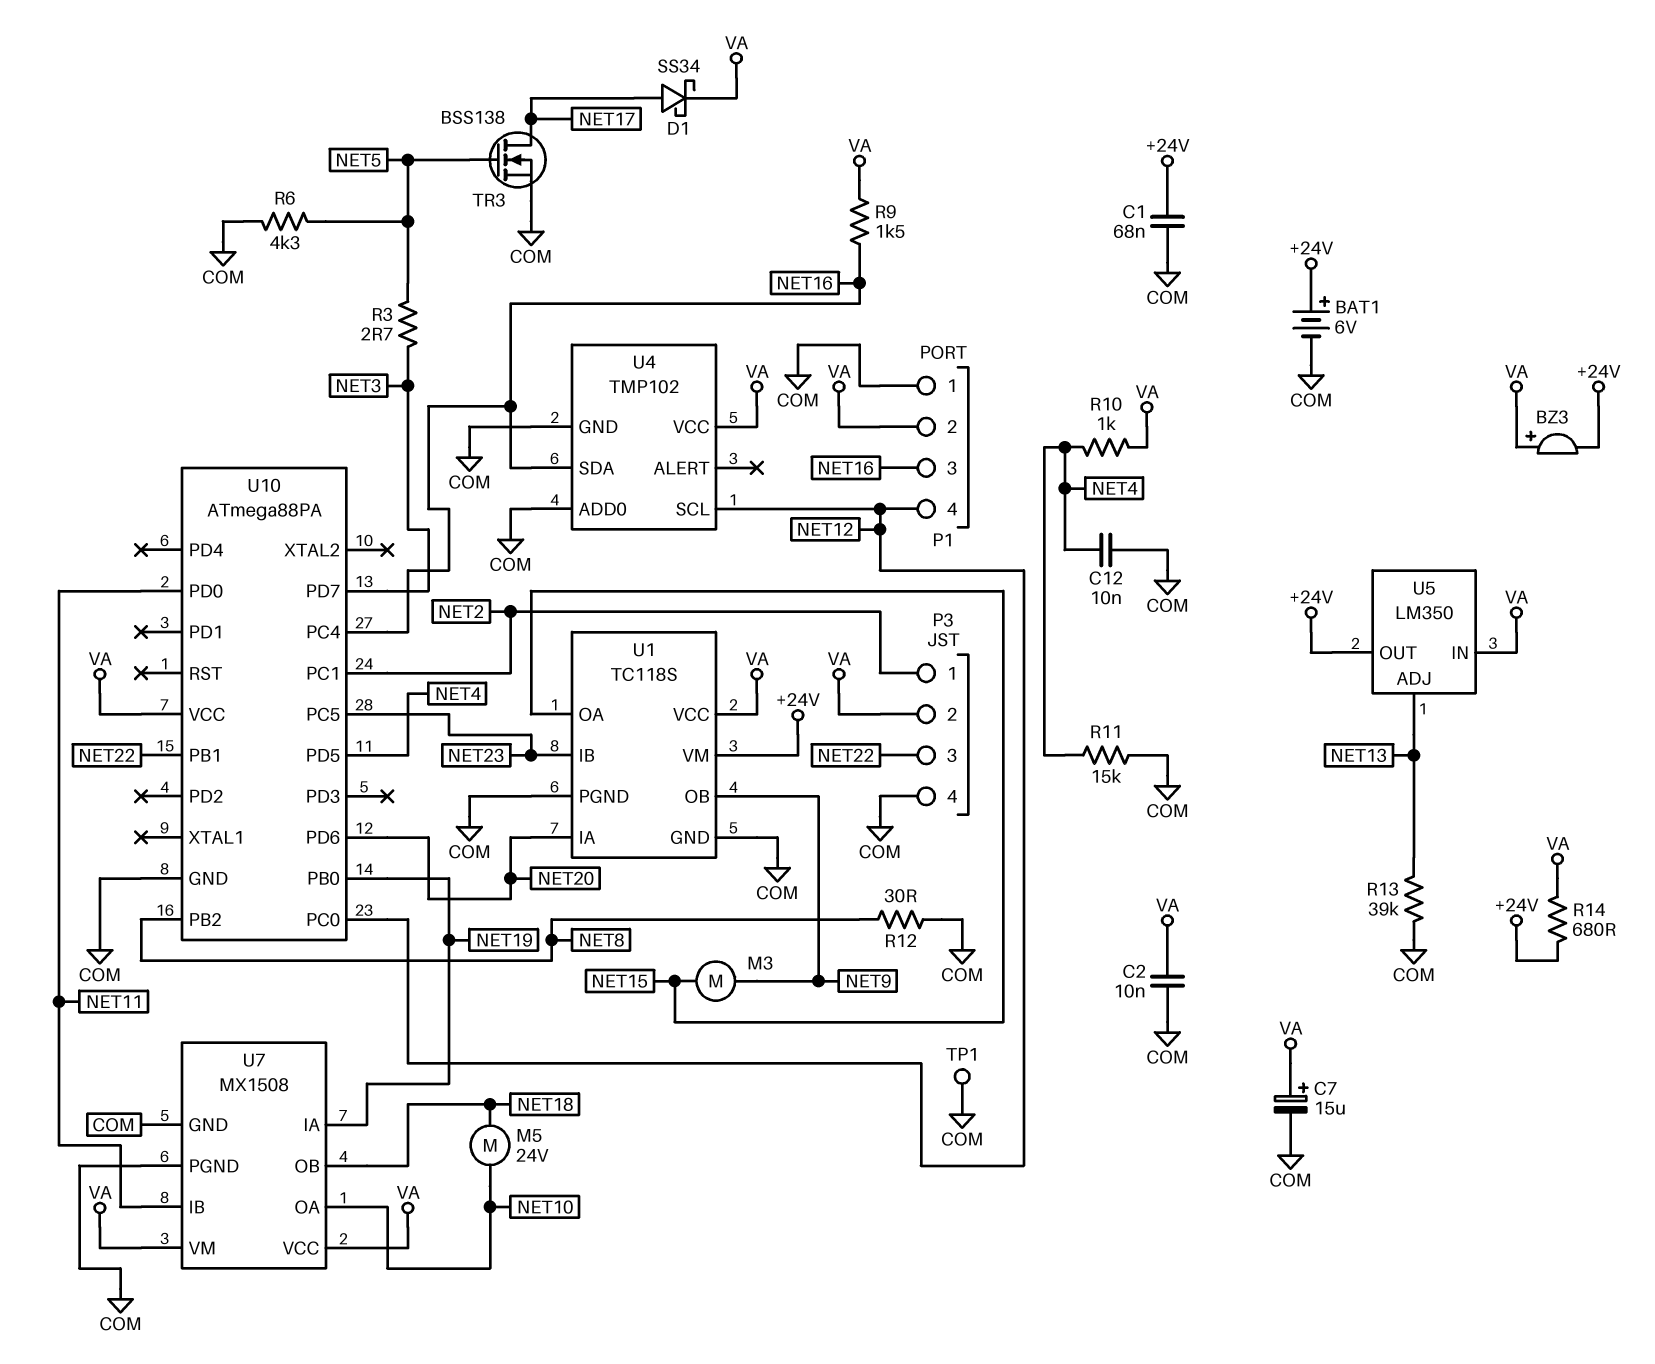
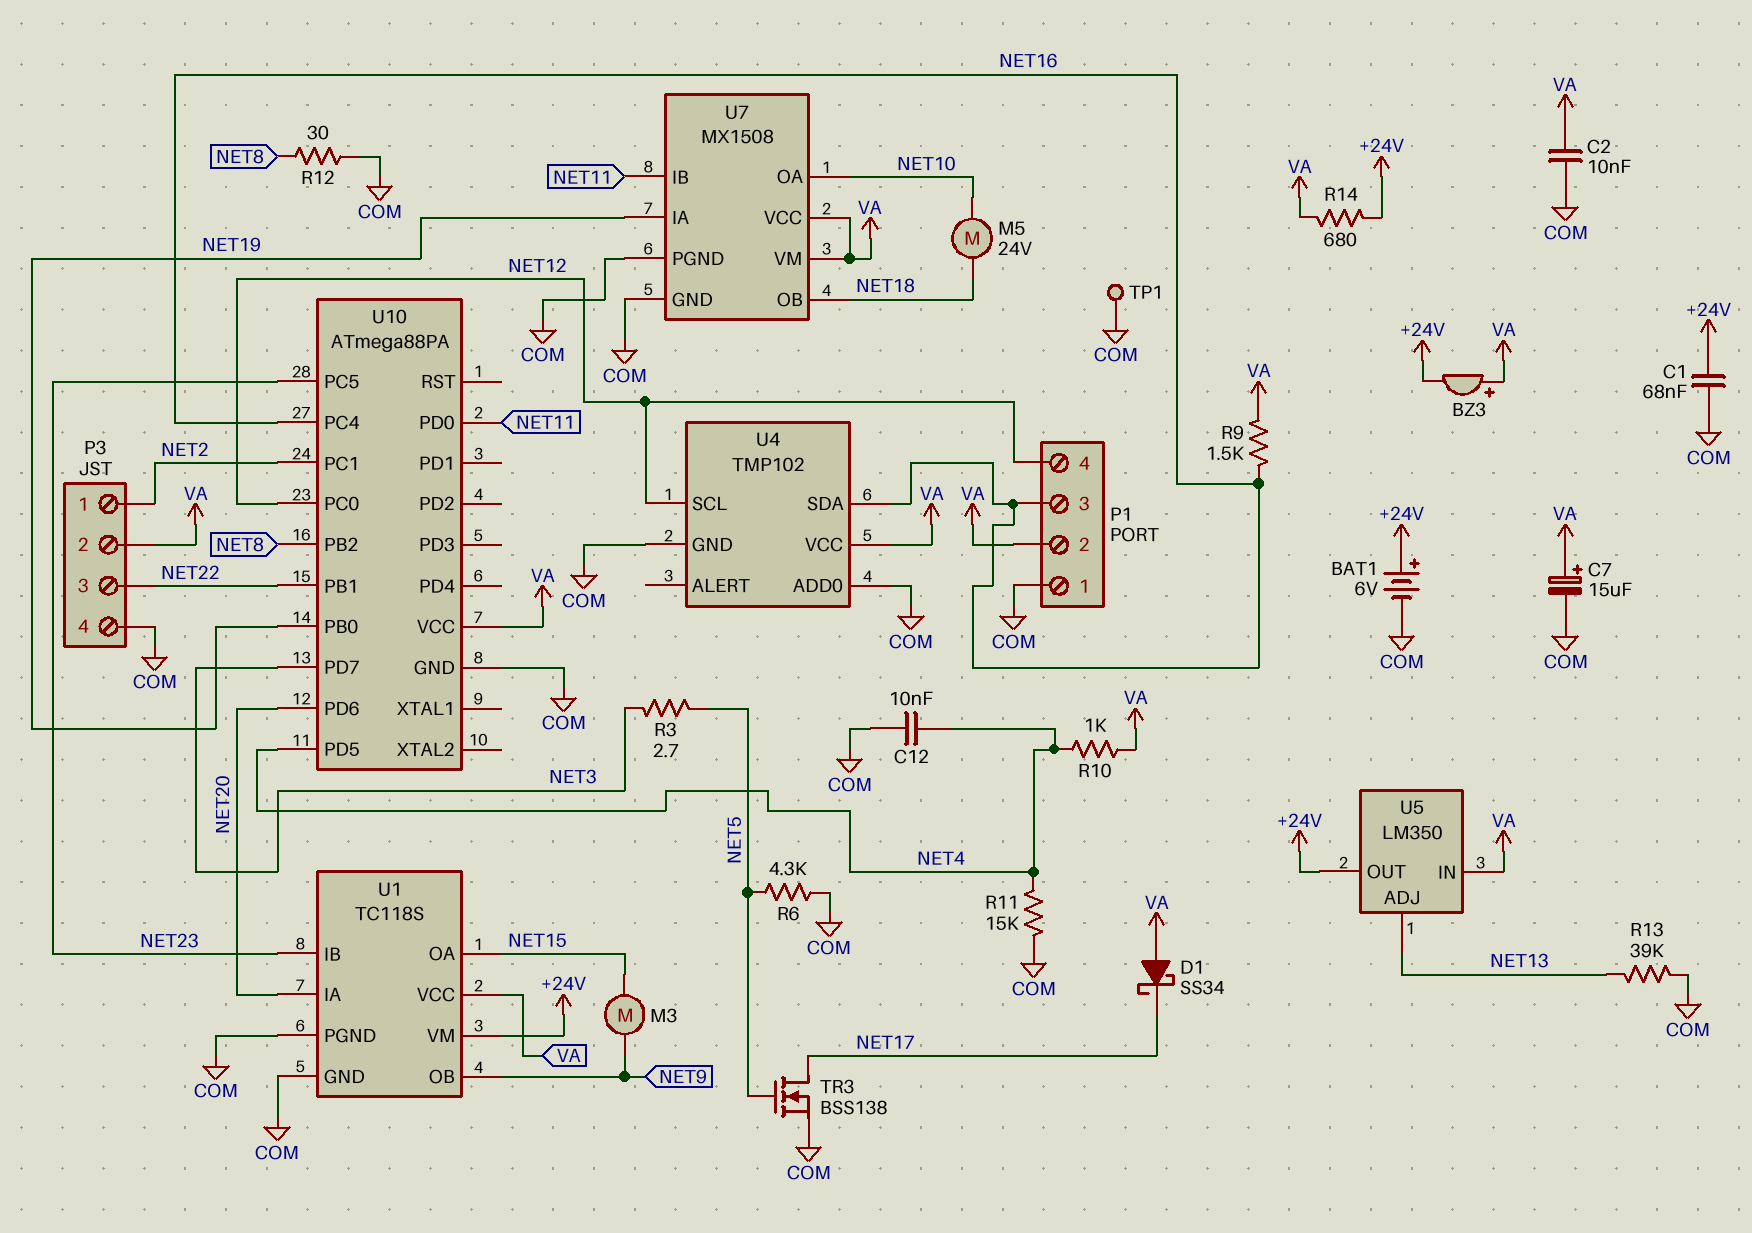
D1: schottky SS34 (A NET17, K VA) -> schottky SS34 (A VA, K NET17)

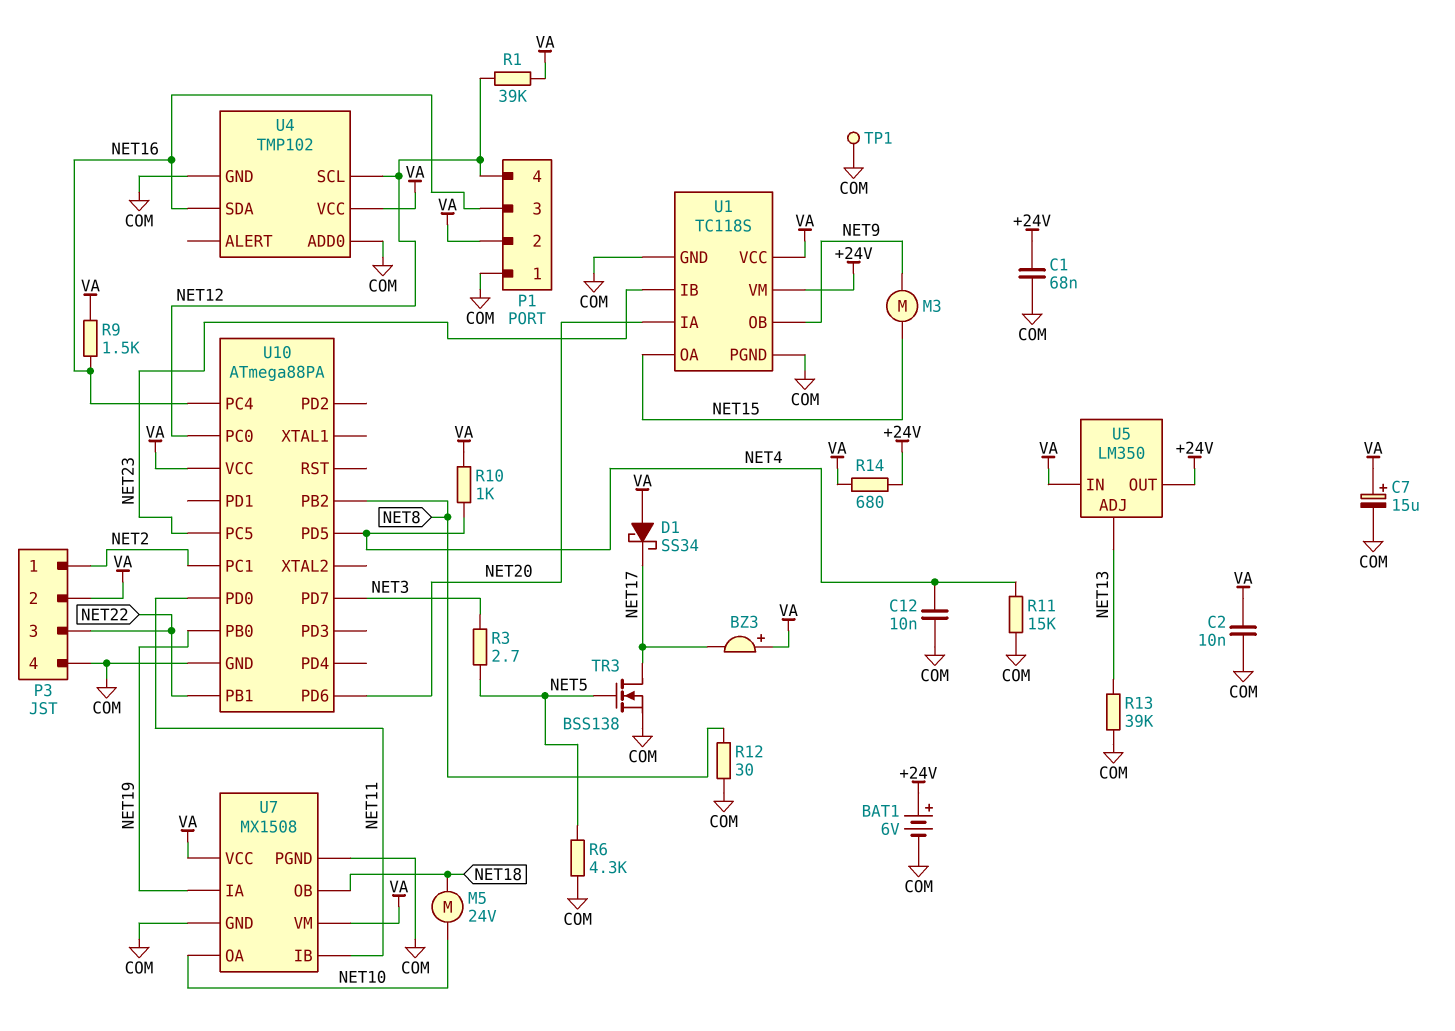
BZ3: buzzer (plus VA, minus +24V) -> buzzer (plus VA, minus NET17)
R1: none -> 39k (NET12, VA)

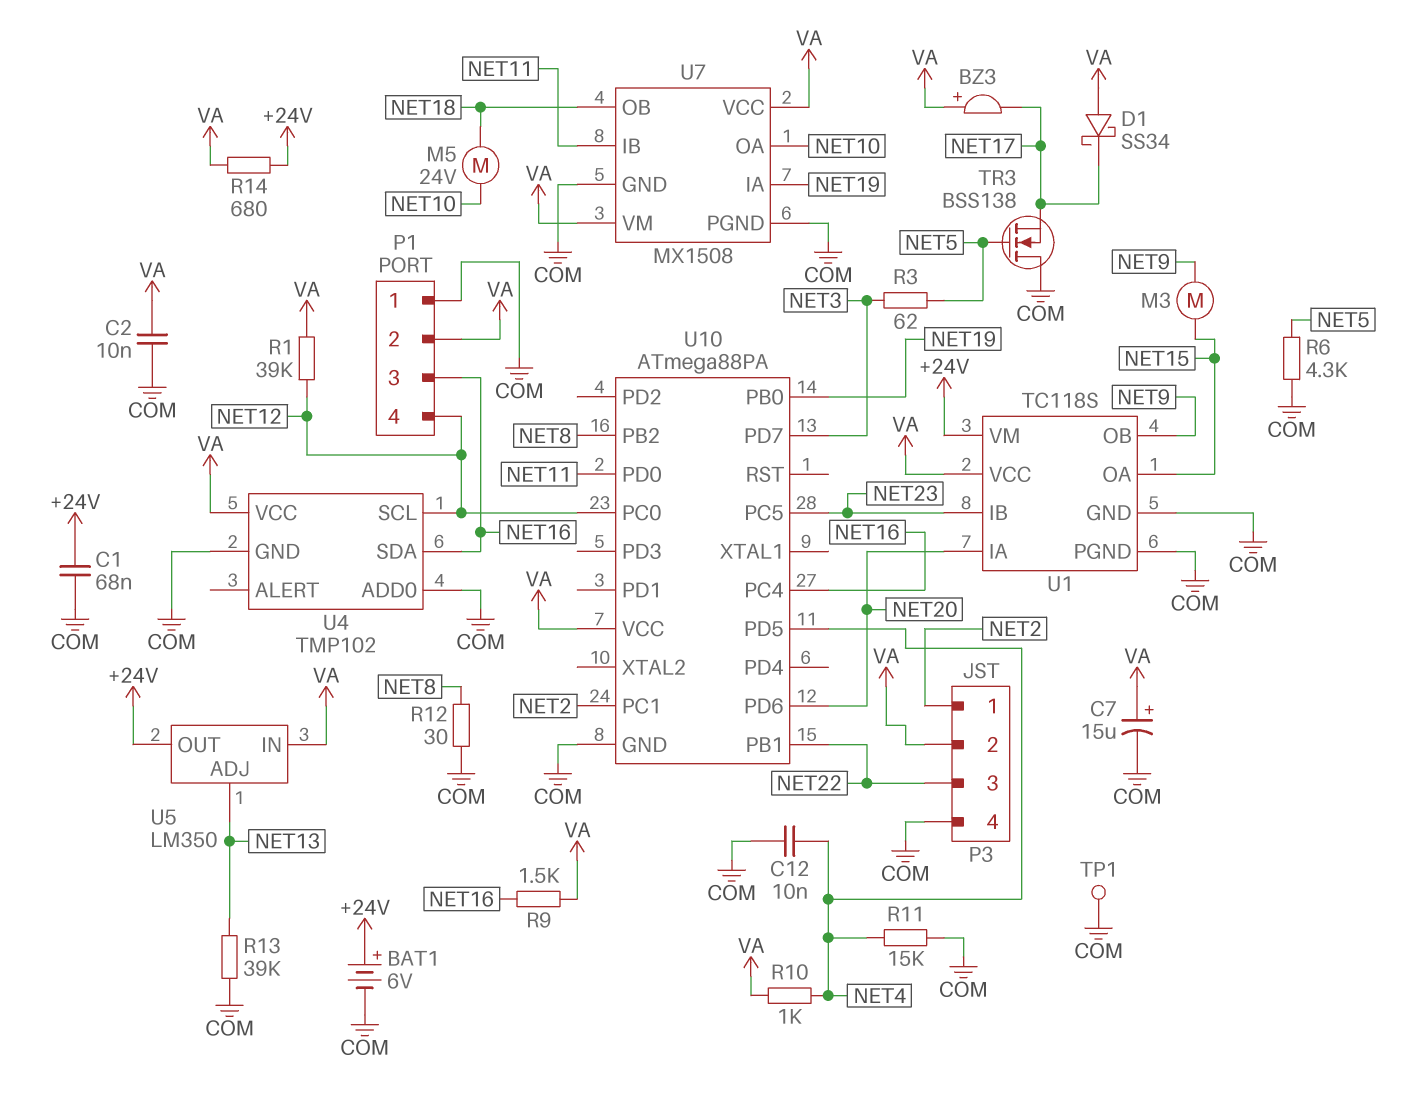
R3: 2.7 (NET3, NET5) -> 62 (NET3, NET5)
TR3: NMOS BSS138 (G NET5, D NET17, S COM) -> NMOS BSS138 (G NET5, D COM, S NET17)

